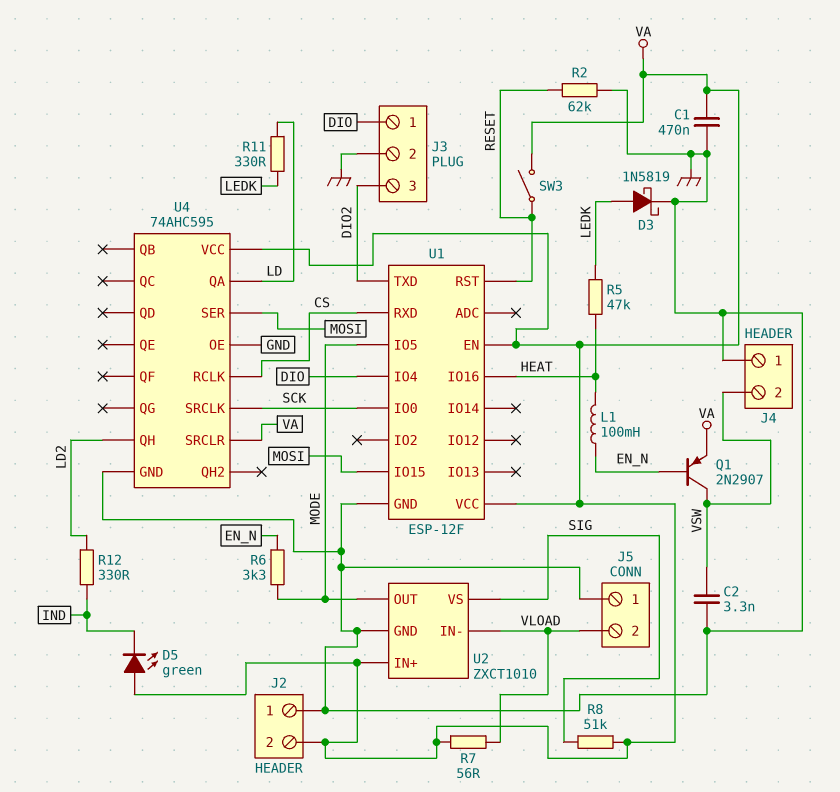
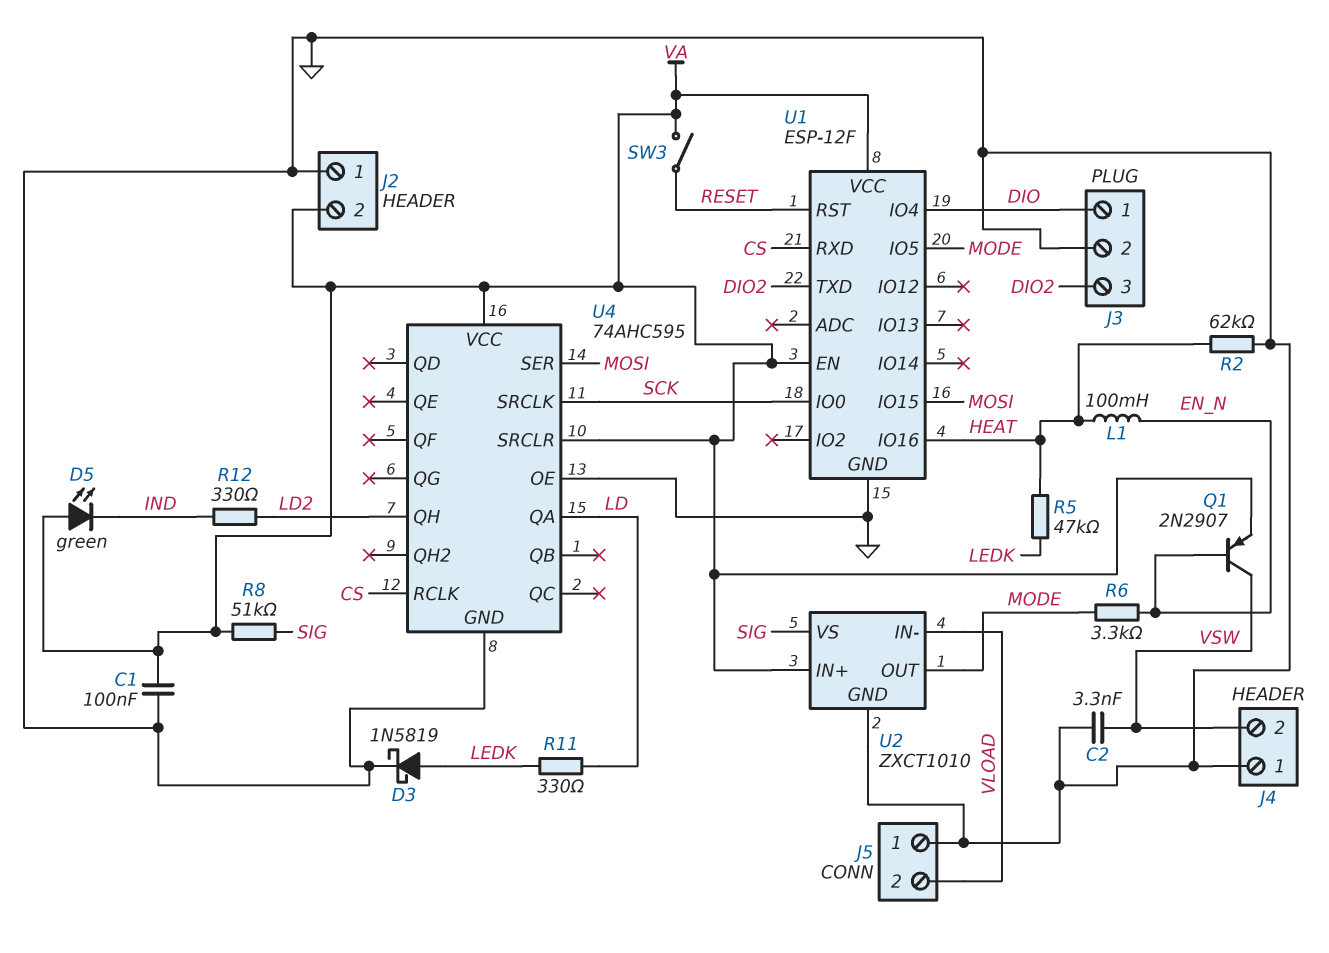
C1: 470nF (GND, VA) -> 100nF (GND, VA)
R2: 62k (GND, RESET) -> 62k (GND, HEAT)
R7: 56 (VA, VLOAD) -> none

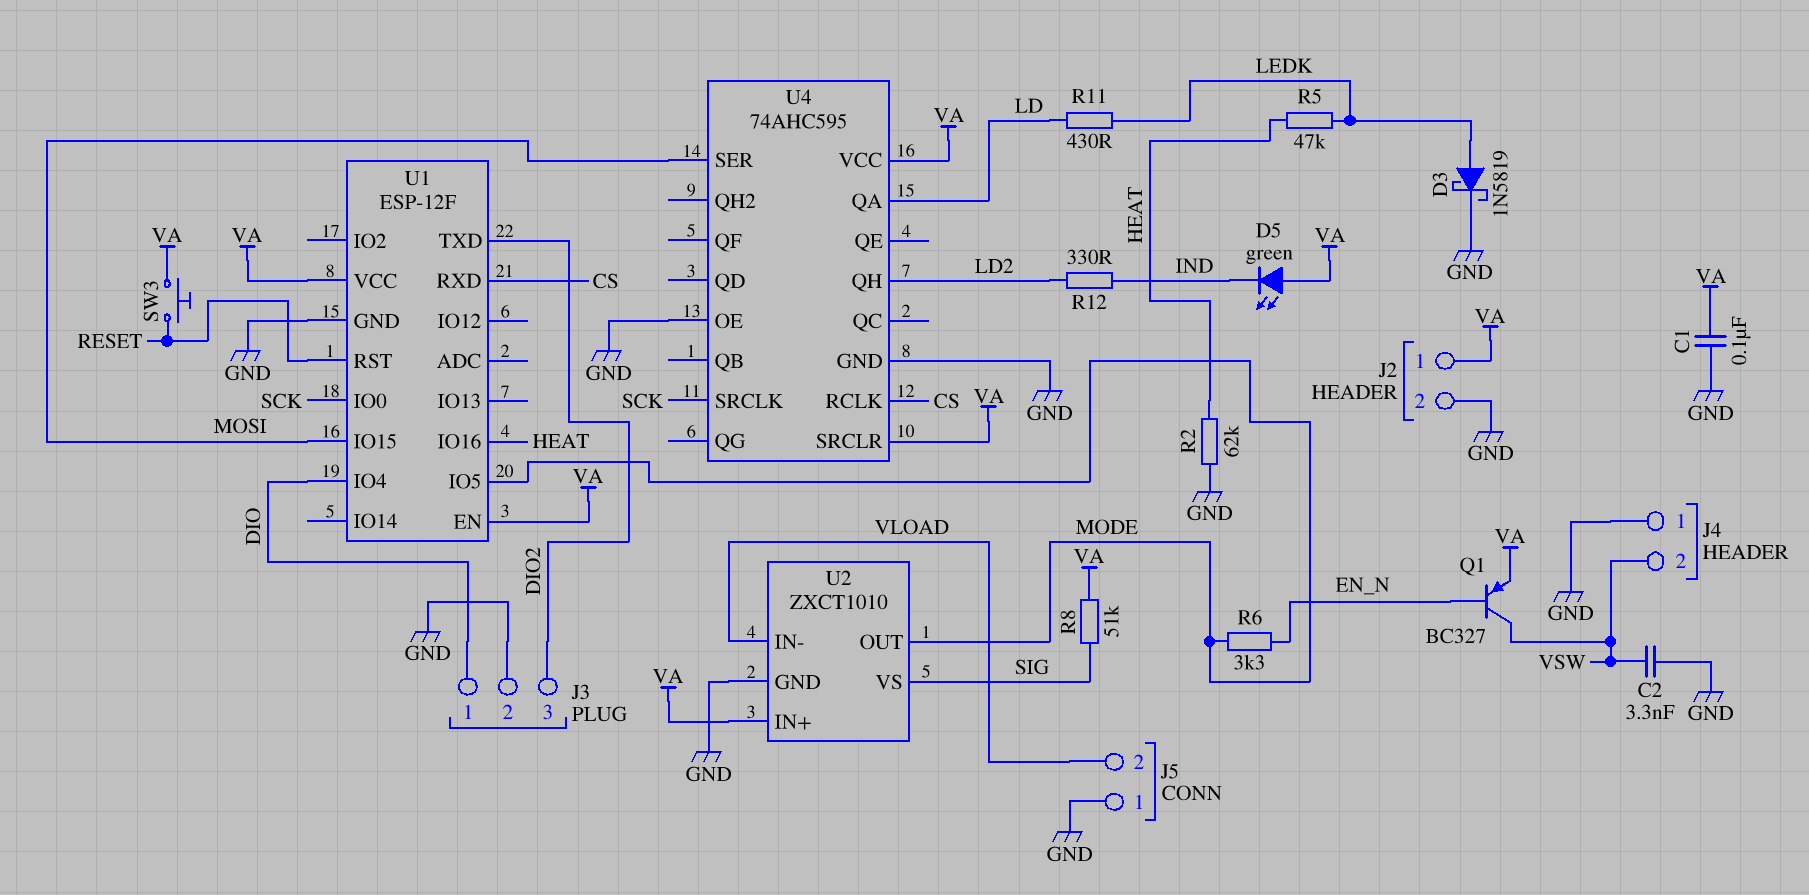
J2 pin 1: GND -> VA
J2 pin 2: VA -> GND
L1: 100mH (EN_N, HEAT) -> none
Q1: PNP 2N2907 (B EN_N, C VSW, E VA) -> PNP BC327 (B EN_N, C VSW, E VA)
R11: 330 (LD, LEDK) -> 430 (LD, LEDK)
SW3: switch (RESET, VA) -> button (RESET, VA)

